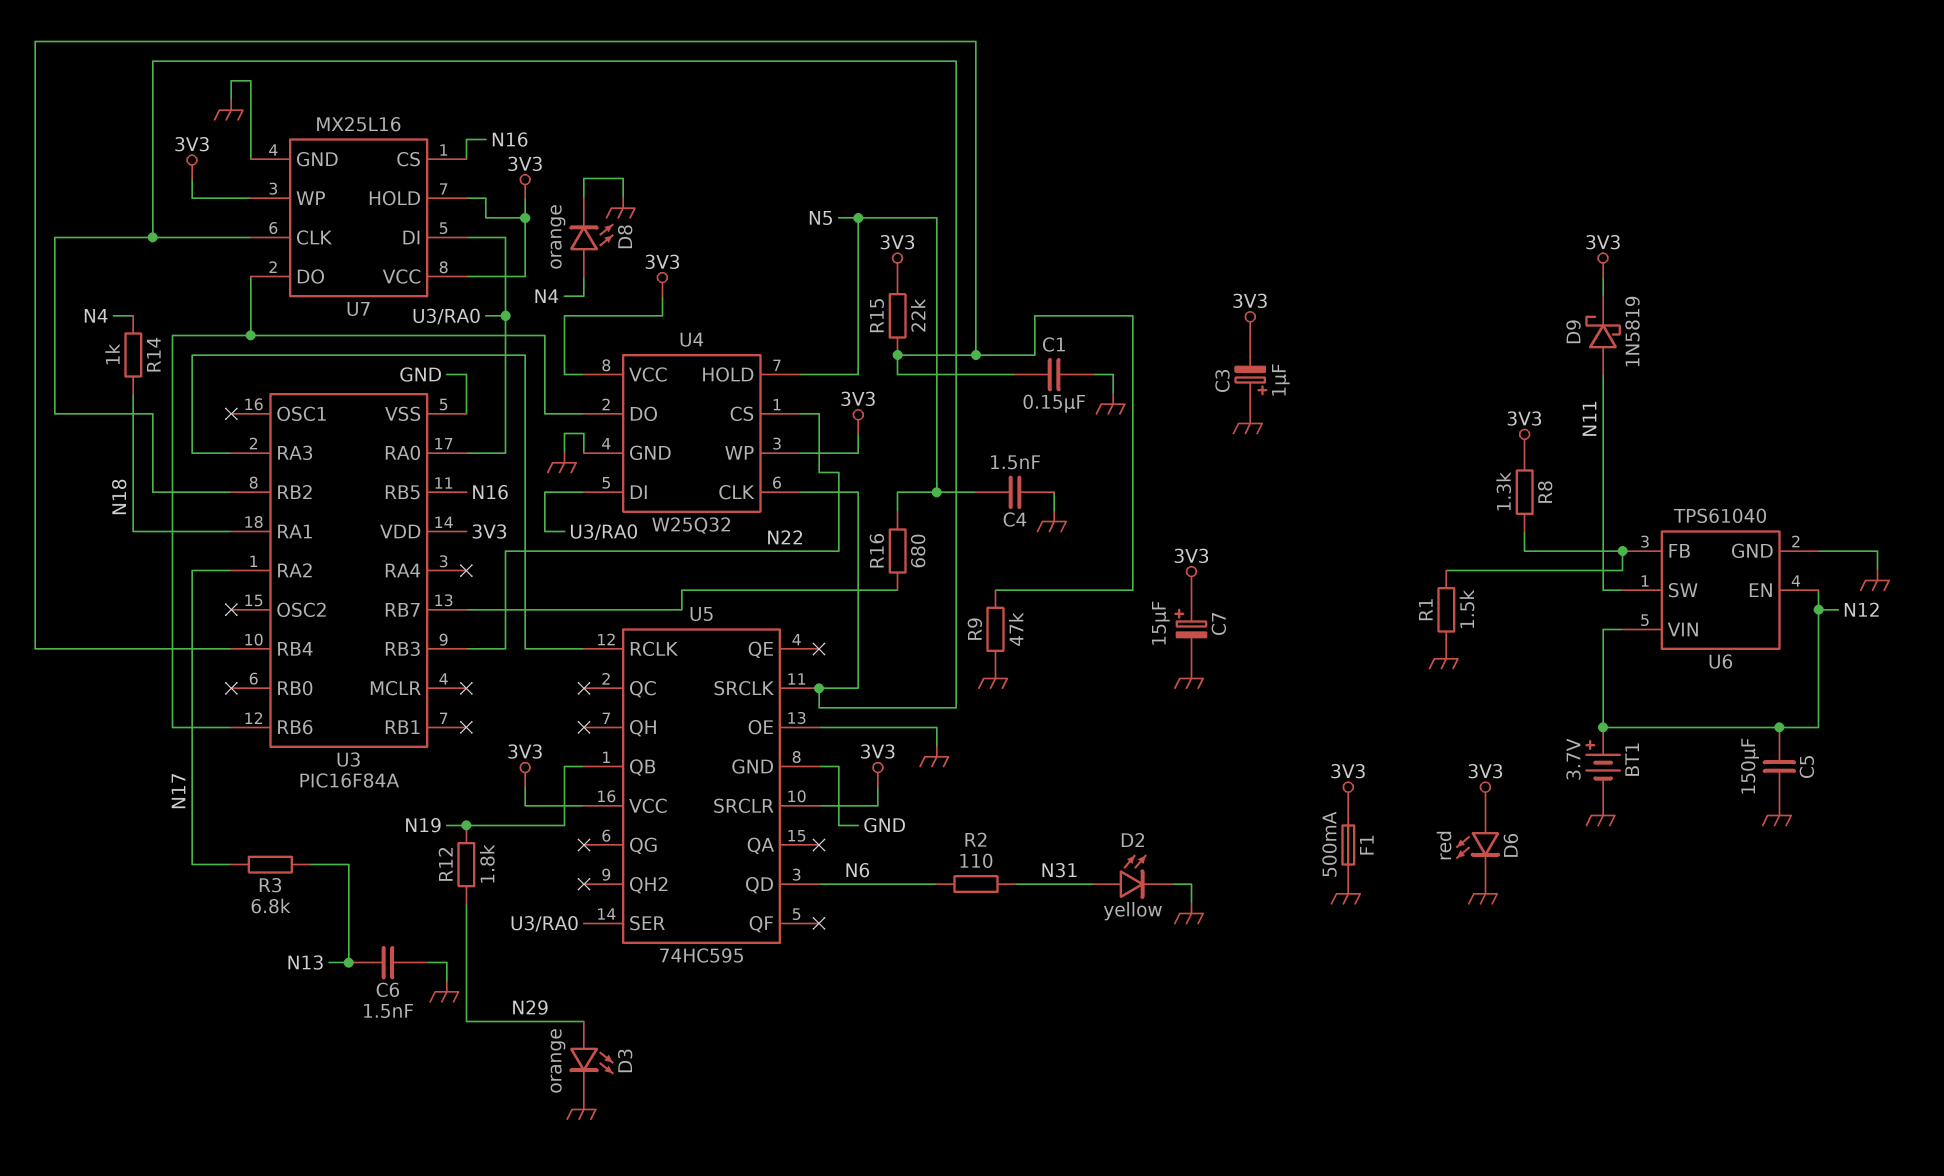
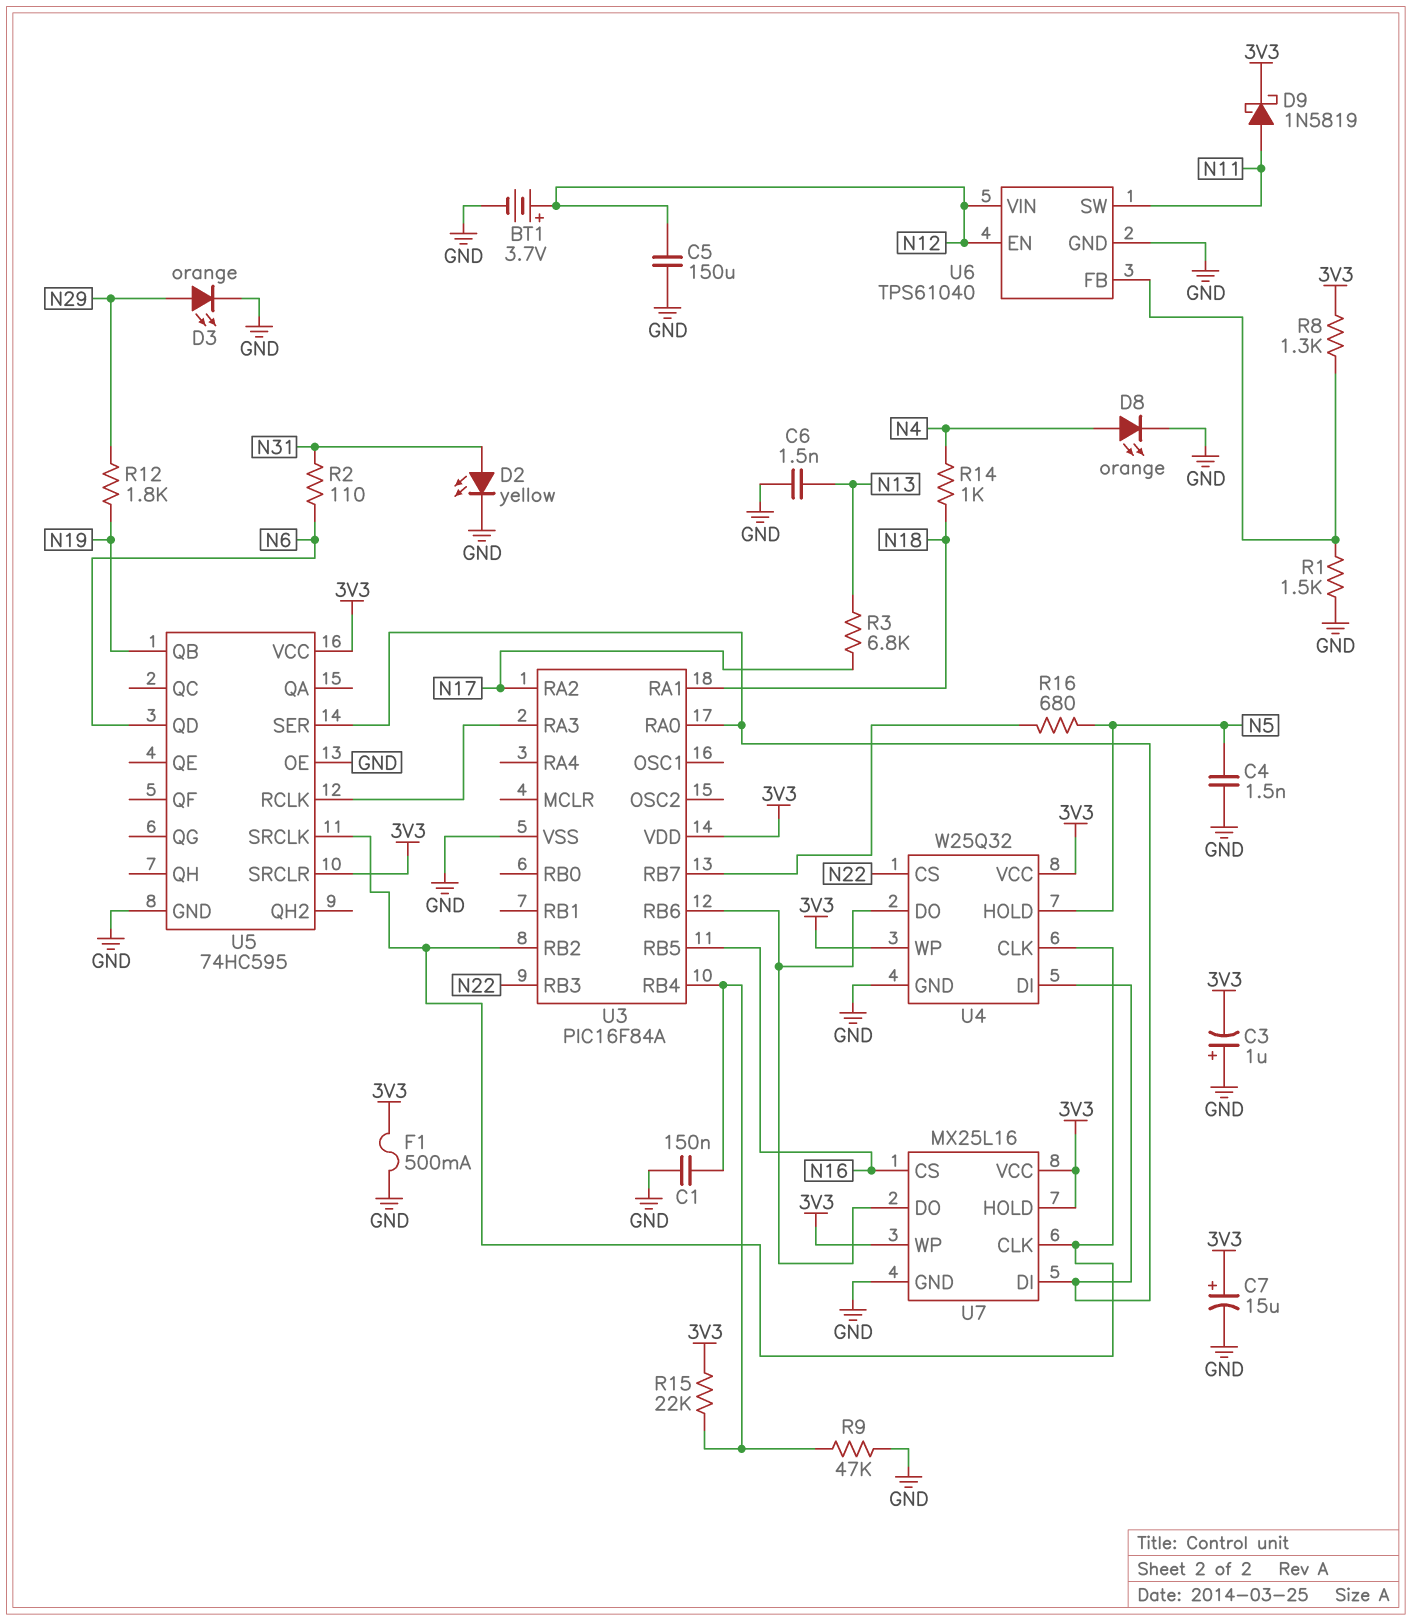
D6: LED red (A 3V3, K GND) -> none

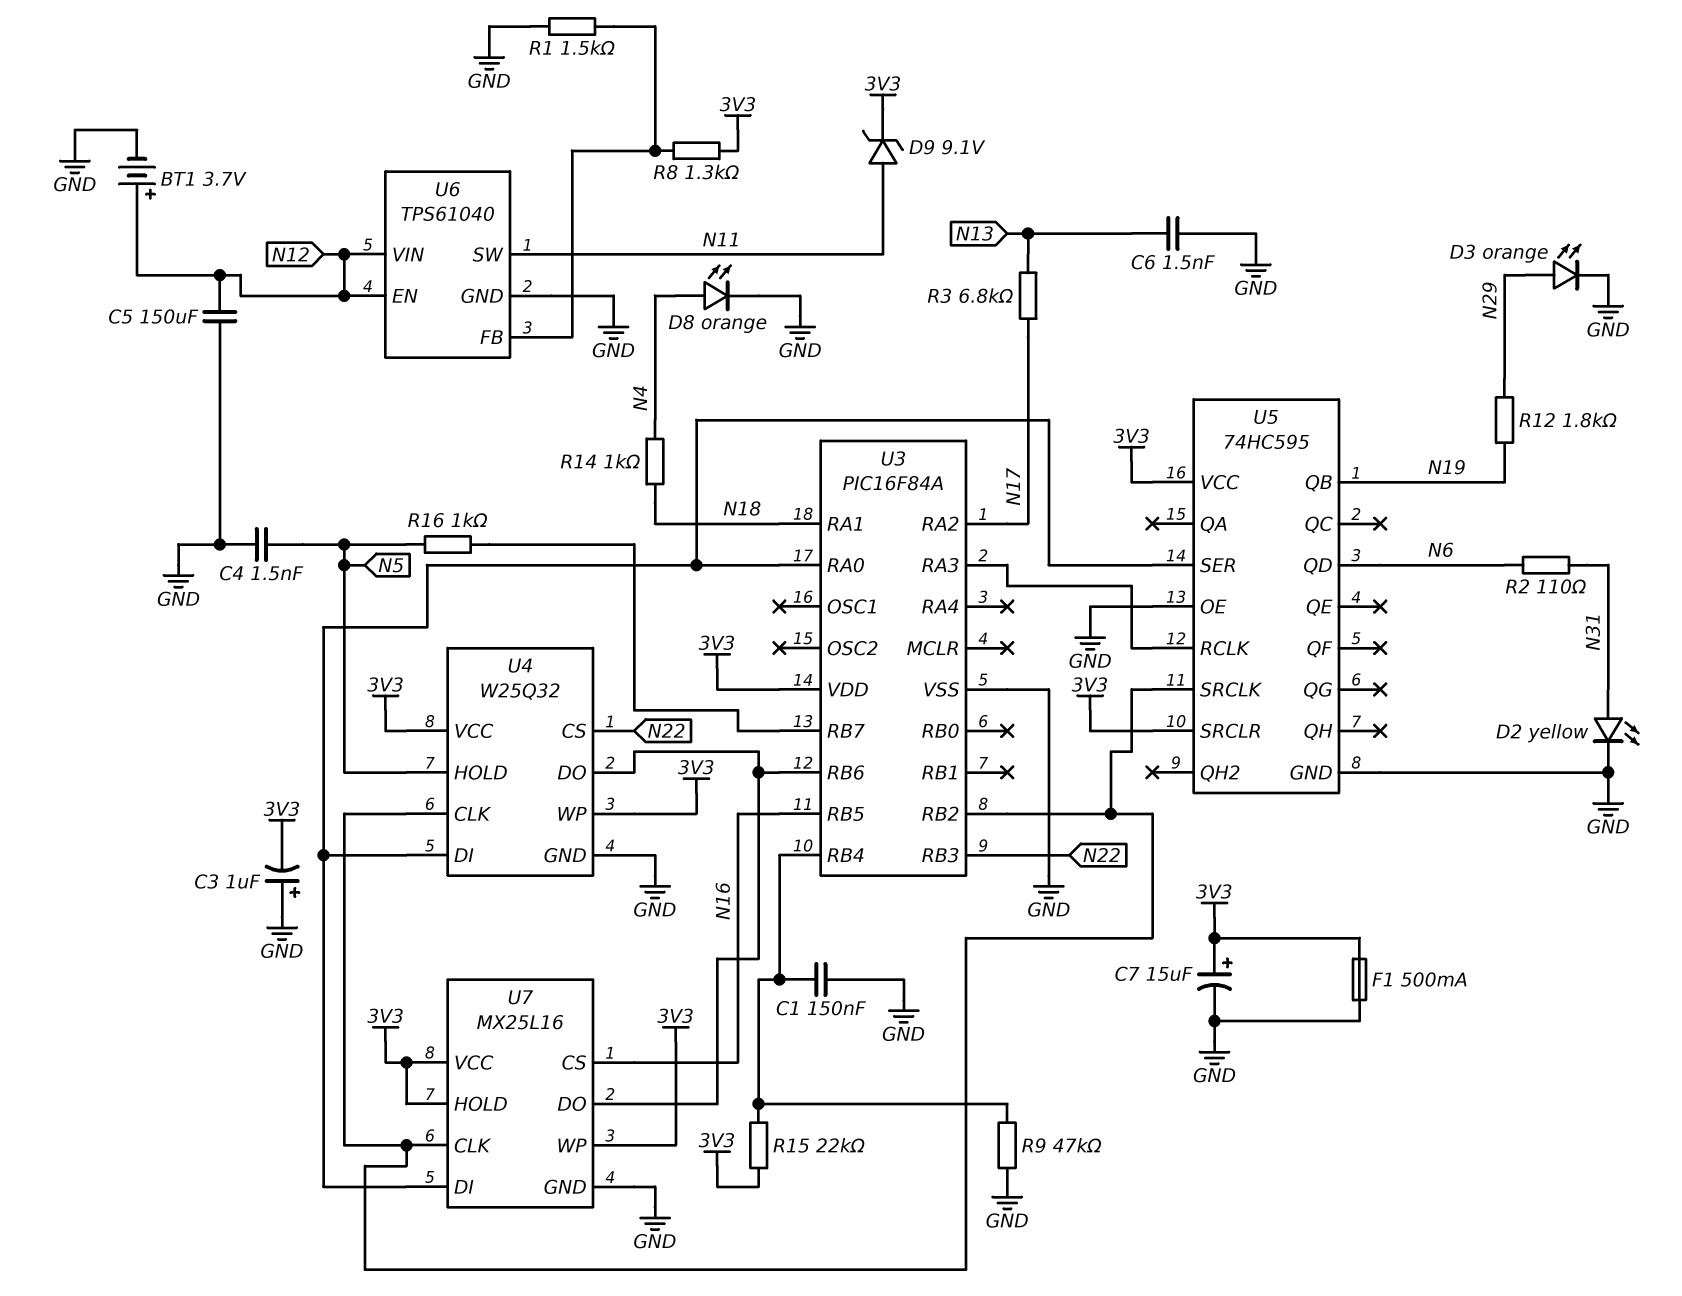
D9: schottky 1N5819 (A N11, K 3V3) -> zener 9.1V (A N11, K 3V3)
R16: 680 (N5, U3/RB7) -> 1k (N5, U3/RB7)

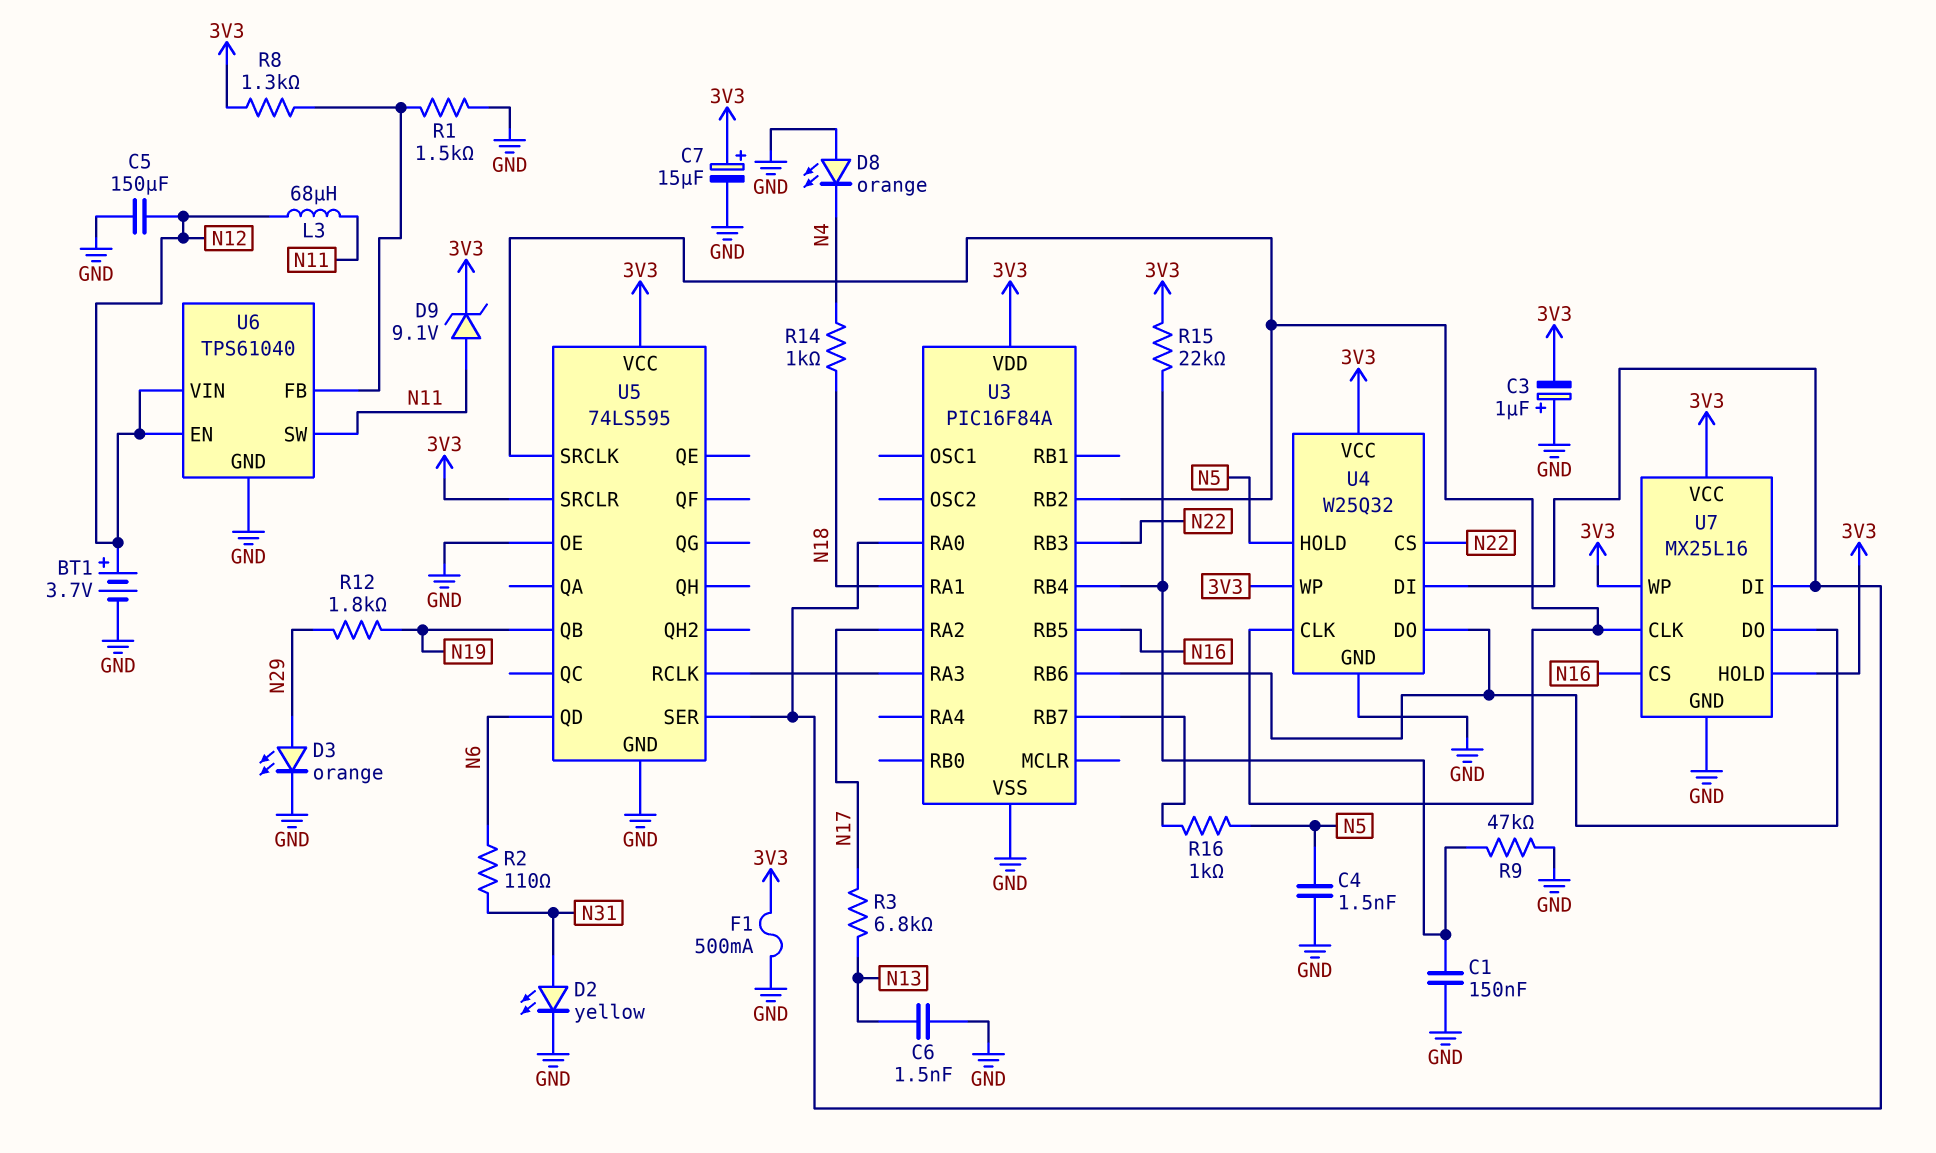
D8: LED orange (A N4, K GND) -> LED orange (A GND, K N4)
L3: none -> 68uH (N11, N12)
U5: 74HC595 -> 74LS595

